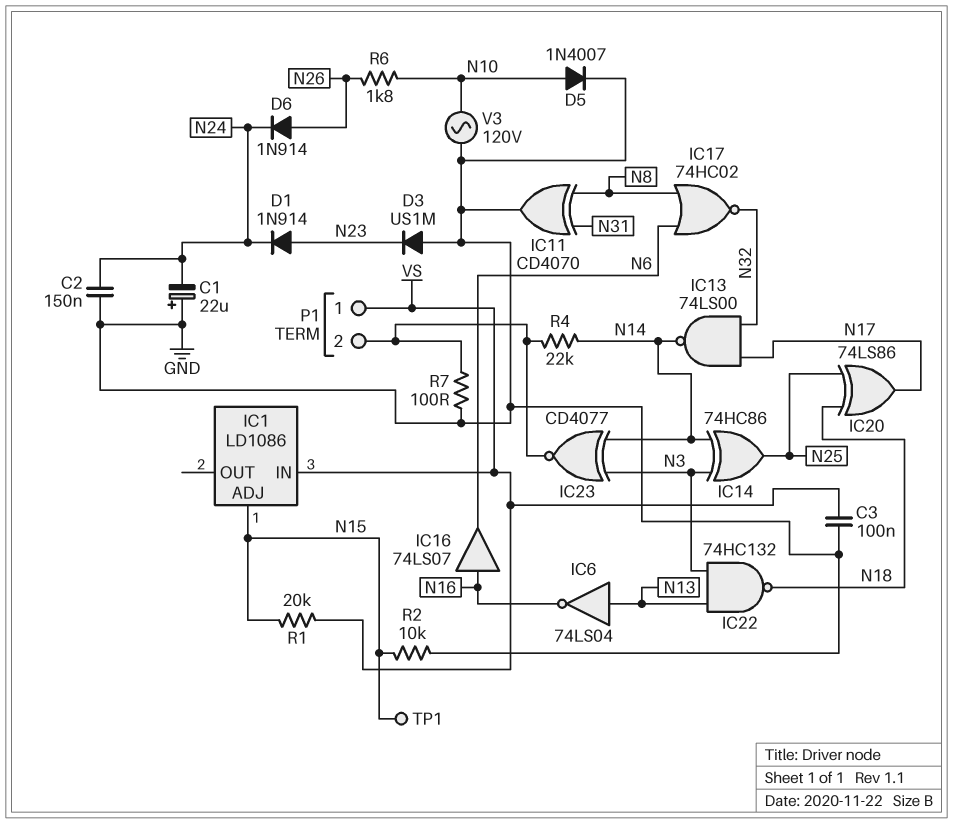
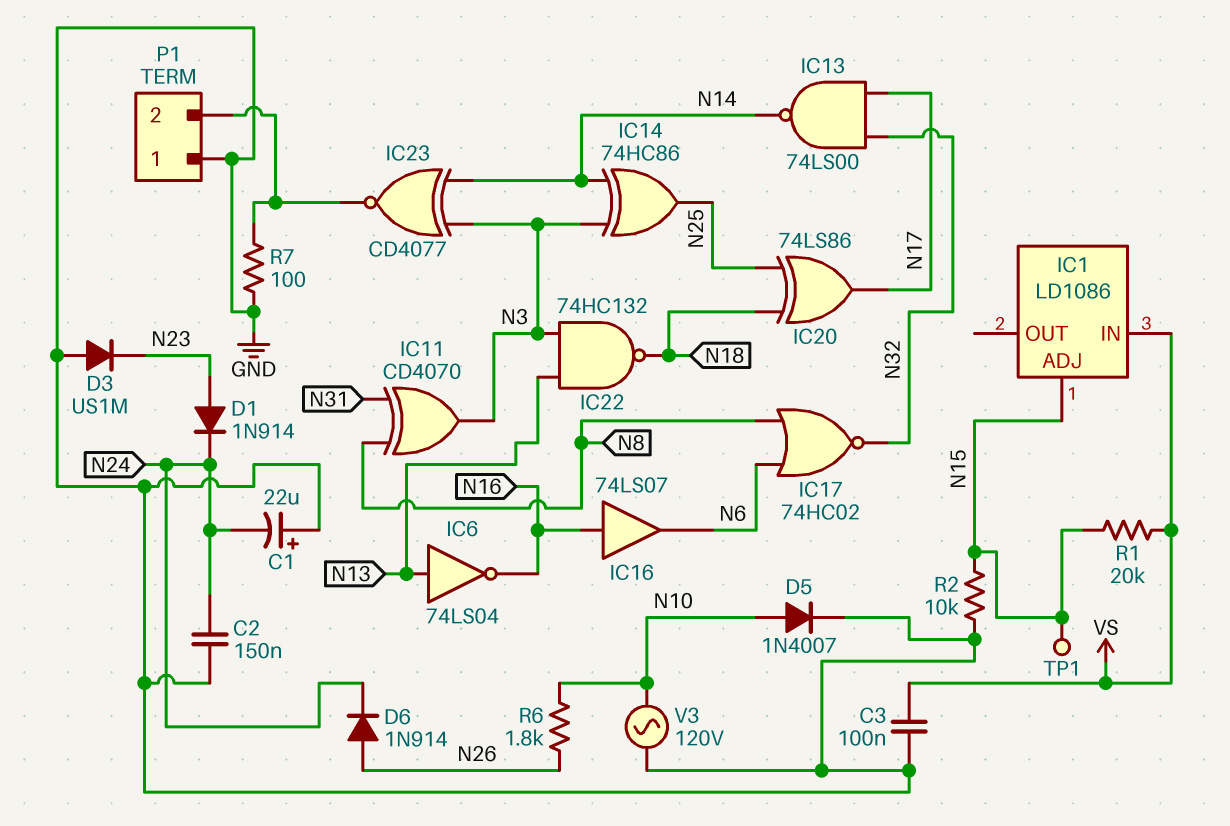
IC11: XOR CD4070 (in N8, in N31, out GND) -> XOR CD4070 (in N8, in N31, out N3)
P1 pin 1: VS -> GND
R4: 22k (N14, P1/2) -> none

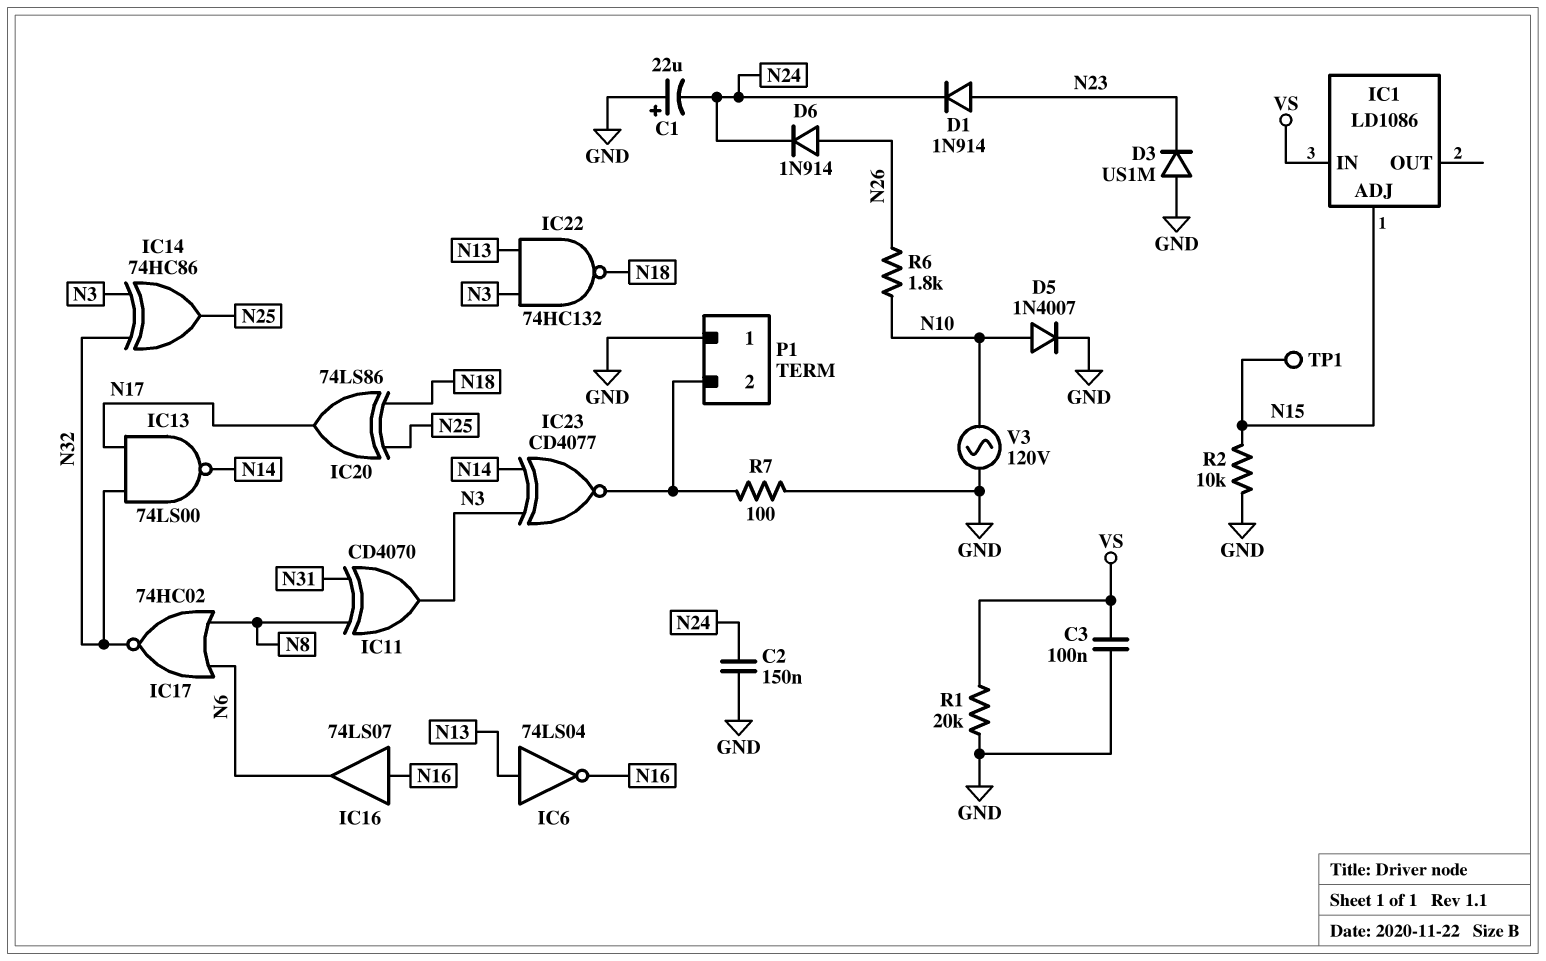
IC14: XOR 74HC86 (in N3, in N14, out N25) -> XOR 74HC86 (in N3, in N32, out N25)
R1: 20k (N15, VS) -> 20k (GND, VS)

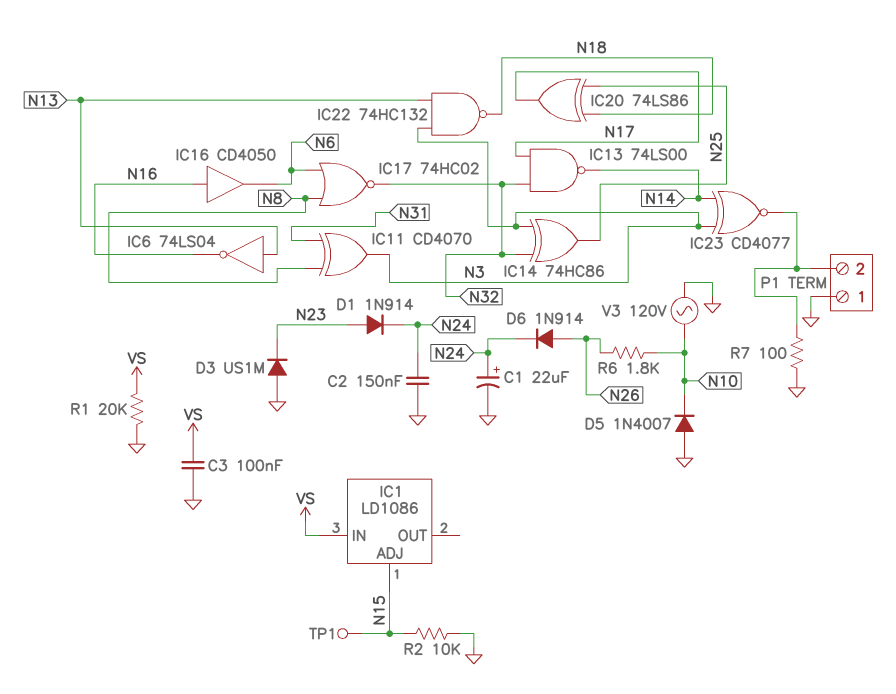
C1: 22uF (plus GND, minus N24) -> 22uF (plus N24, minus GND)
D5: diode 1N4007 (A N10, K GND) -> diode 1N4007 (A GND, K N10)
IC16: buffer 74LS07 (in N16, out N6) -> buffer CD4050 (in N16, out N6)

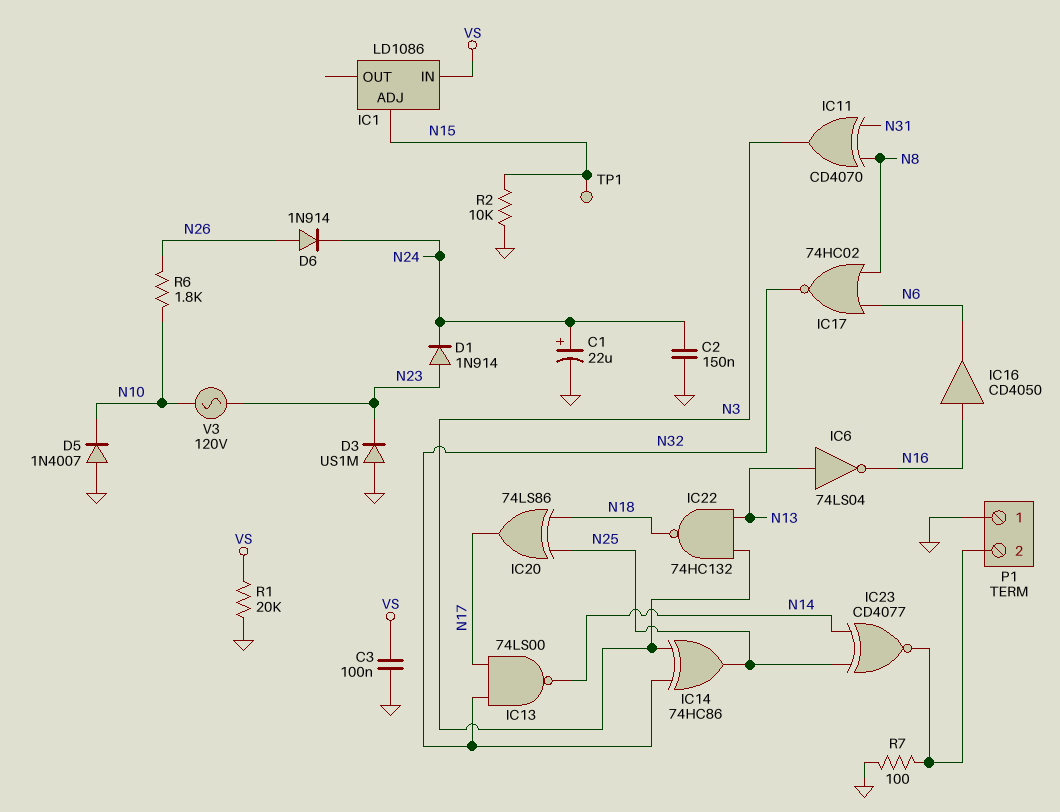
IC23: XNOR CD4077 (in N3, in N14, out P1/2) -> XNOR CD4077 (in N14, in N25, out P1/2)
V3: AC 120V (GND, N10) -> AC 120V (N10, N23)

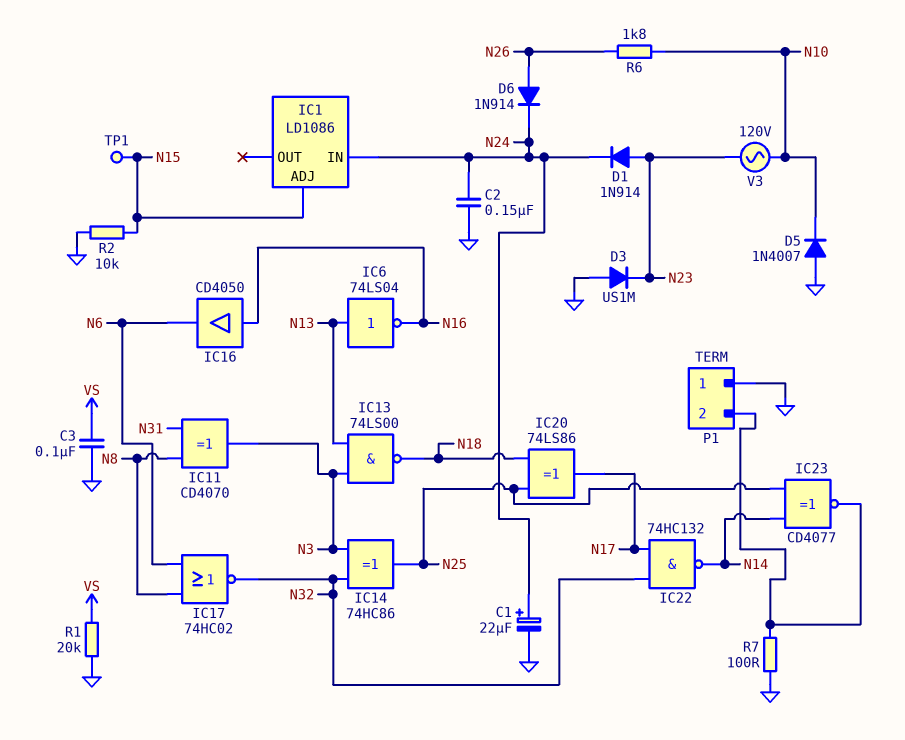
IC1 pin IN: VS -> N24
IC13: NAND 74LS00 (in N17, in N32, out N14) -> NAND 74LS00 (in N3, in N13, out N18)
IC22: NAND 74HC132 (in N3, in N13, out N18) -> NAND 74HC132 (in N17, in N32, out N14)

